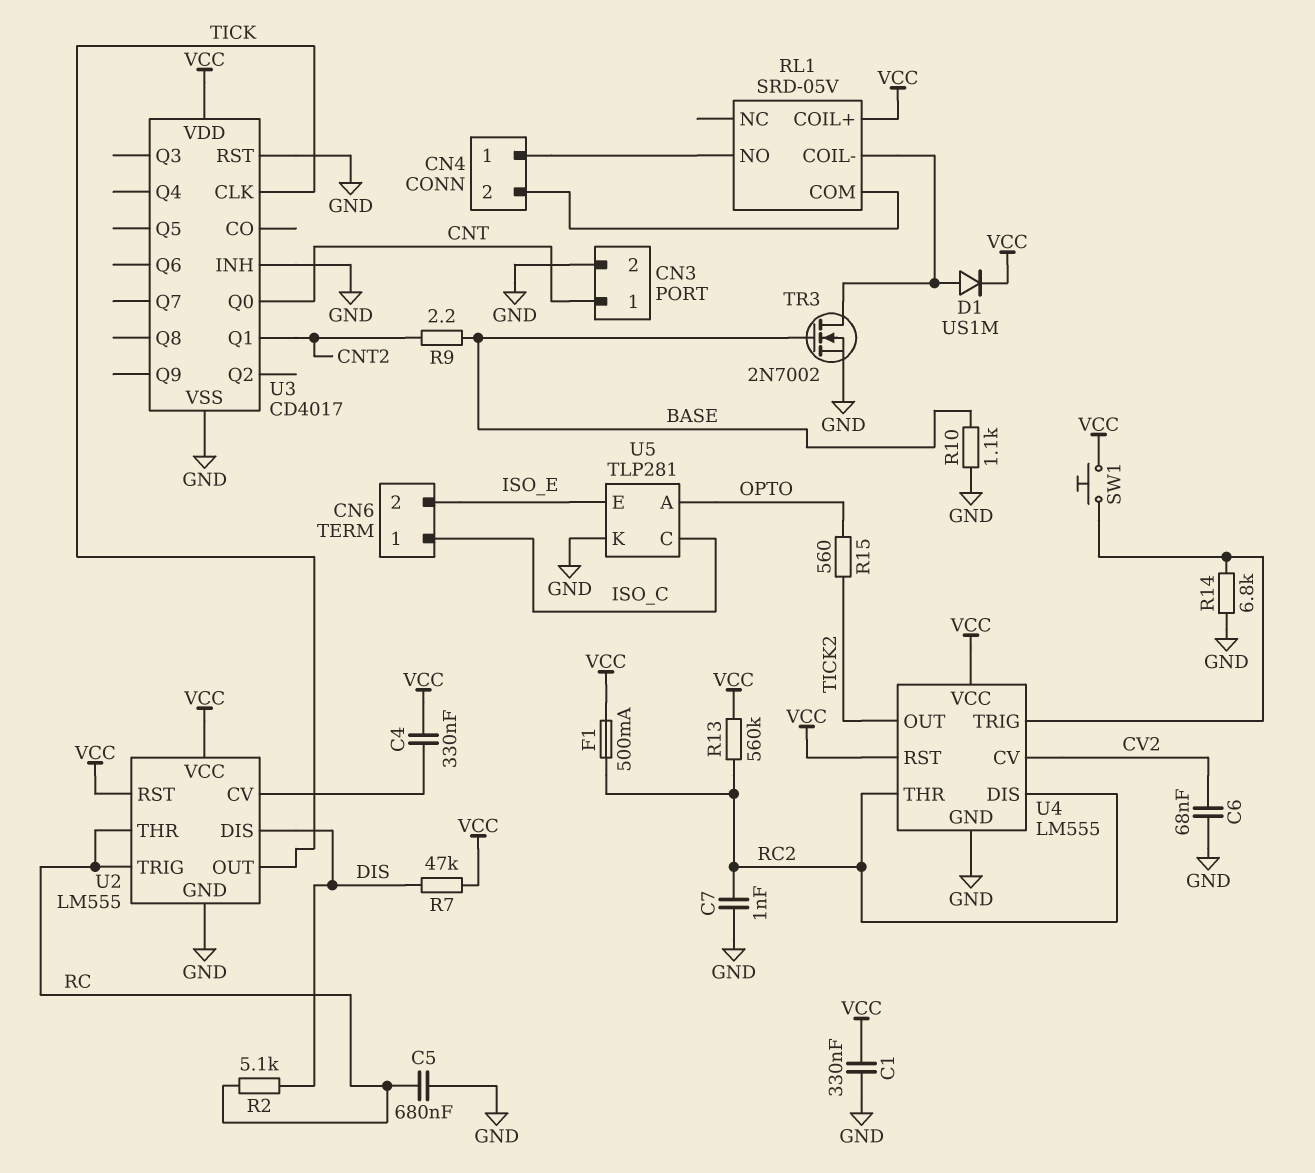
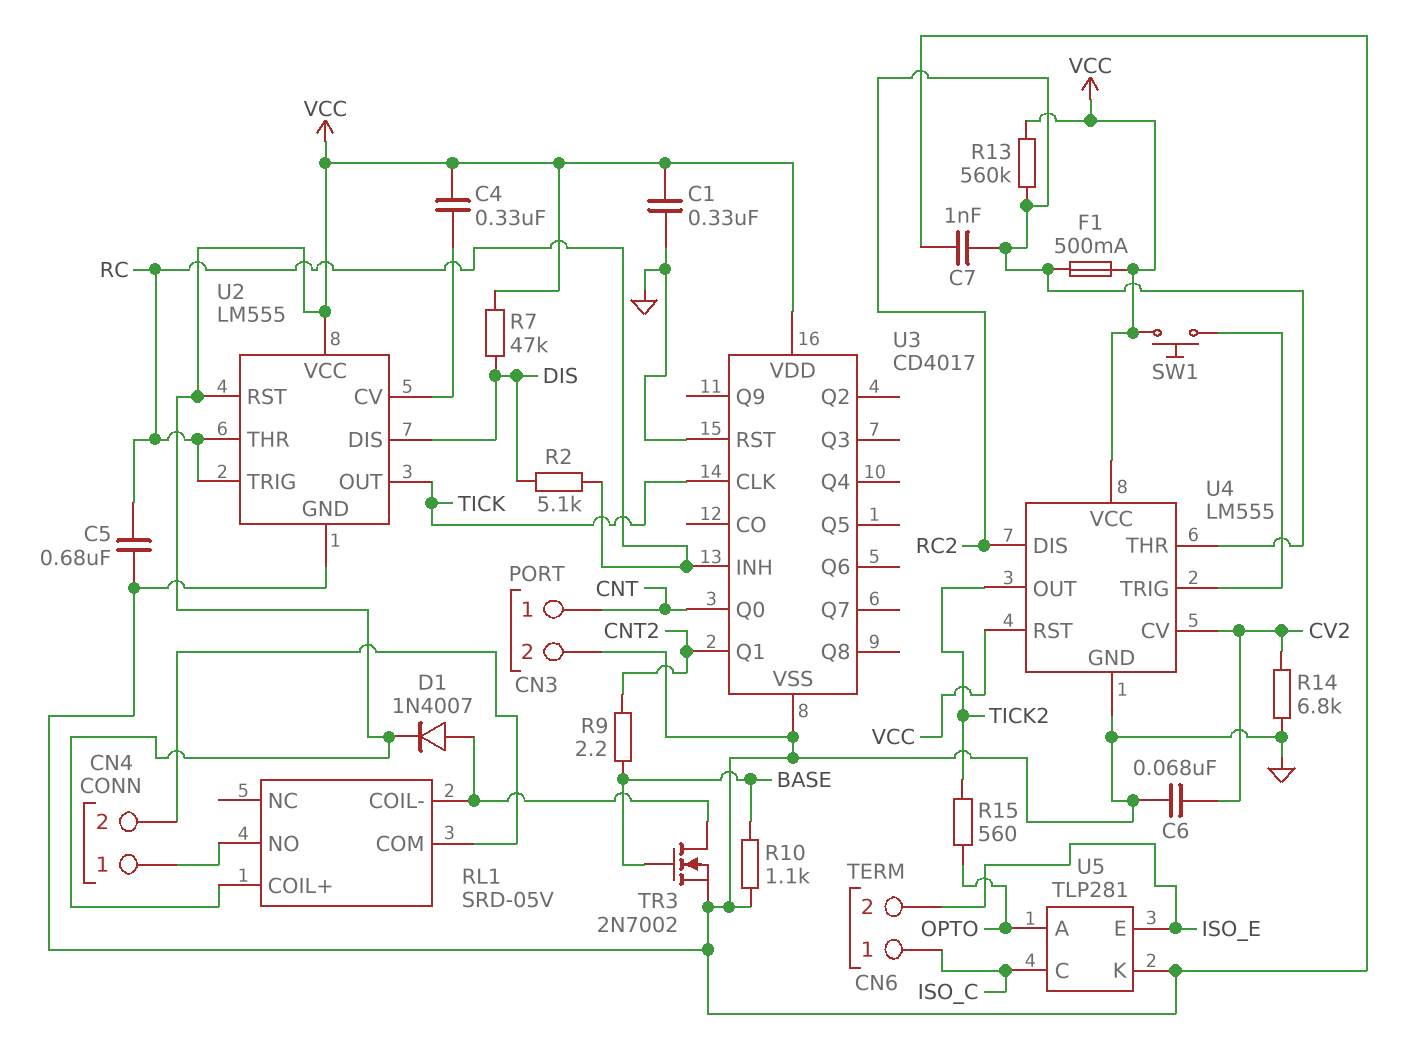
D1: diode US1M (A RL1/COIL-, K VCC) -> diode 1N4007 (A RL1/COIL-, K VCC)
R14: 6.8k (GND, U4/TRIG) -> 6.8k (CV2, GND)
U3 pin INH: GND -> RC

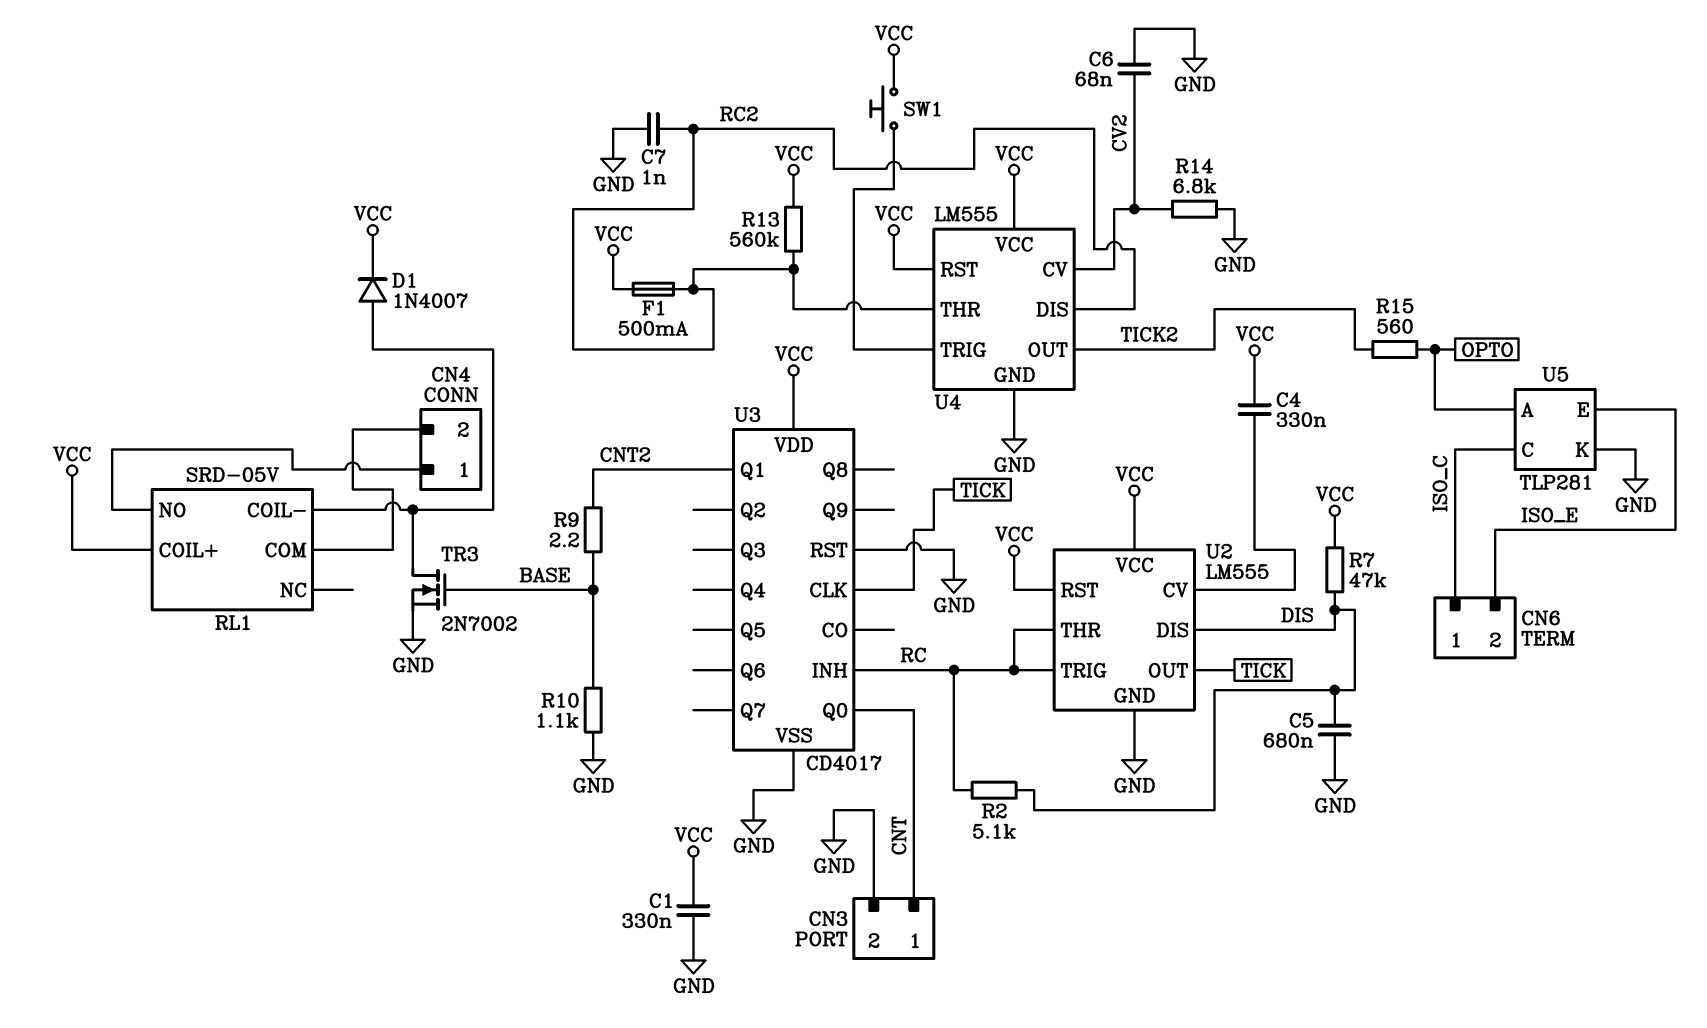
C5: 680nF (GND, RC) -> 680nF (DIS, GND)

